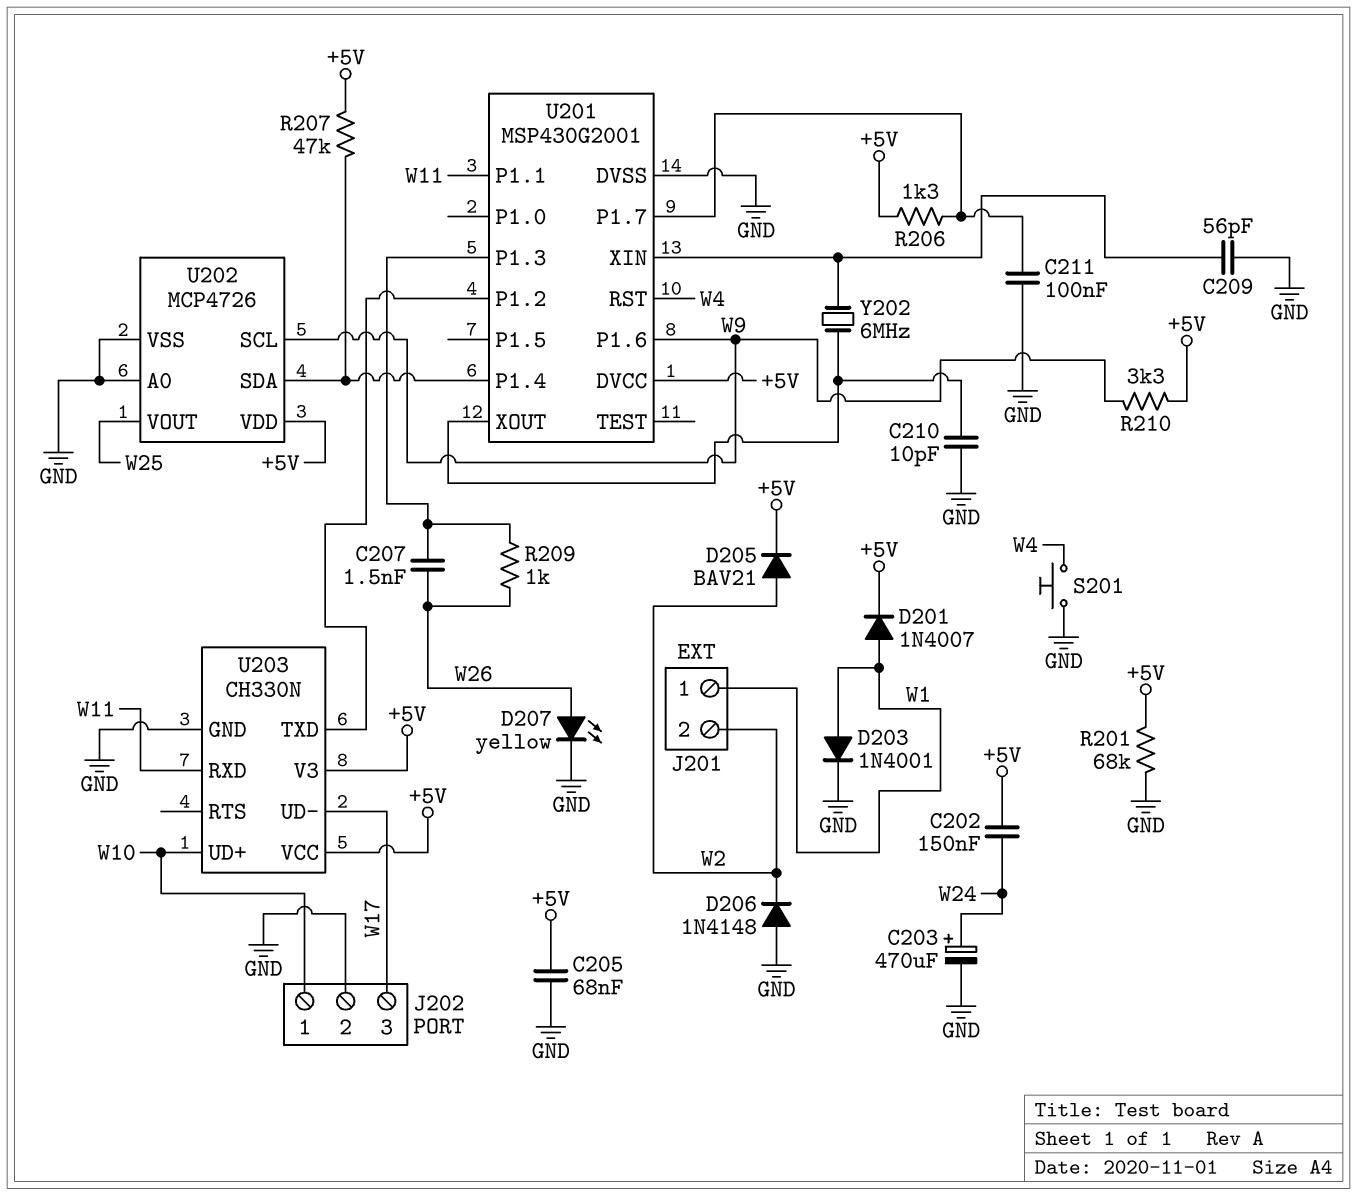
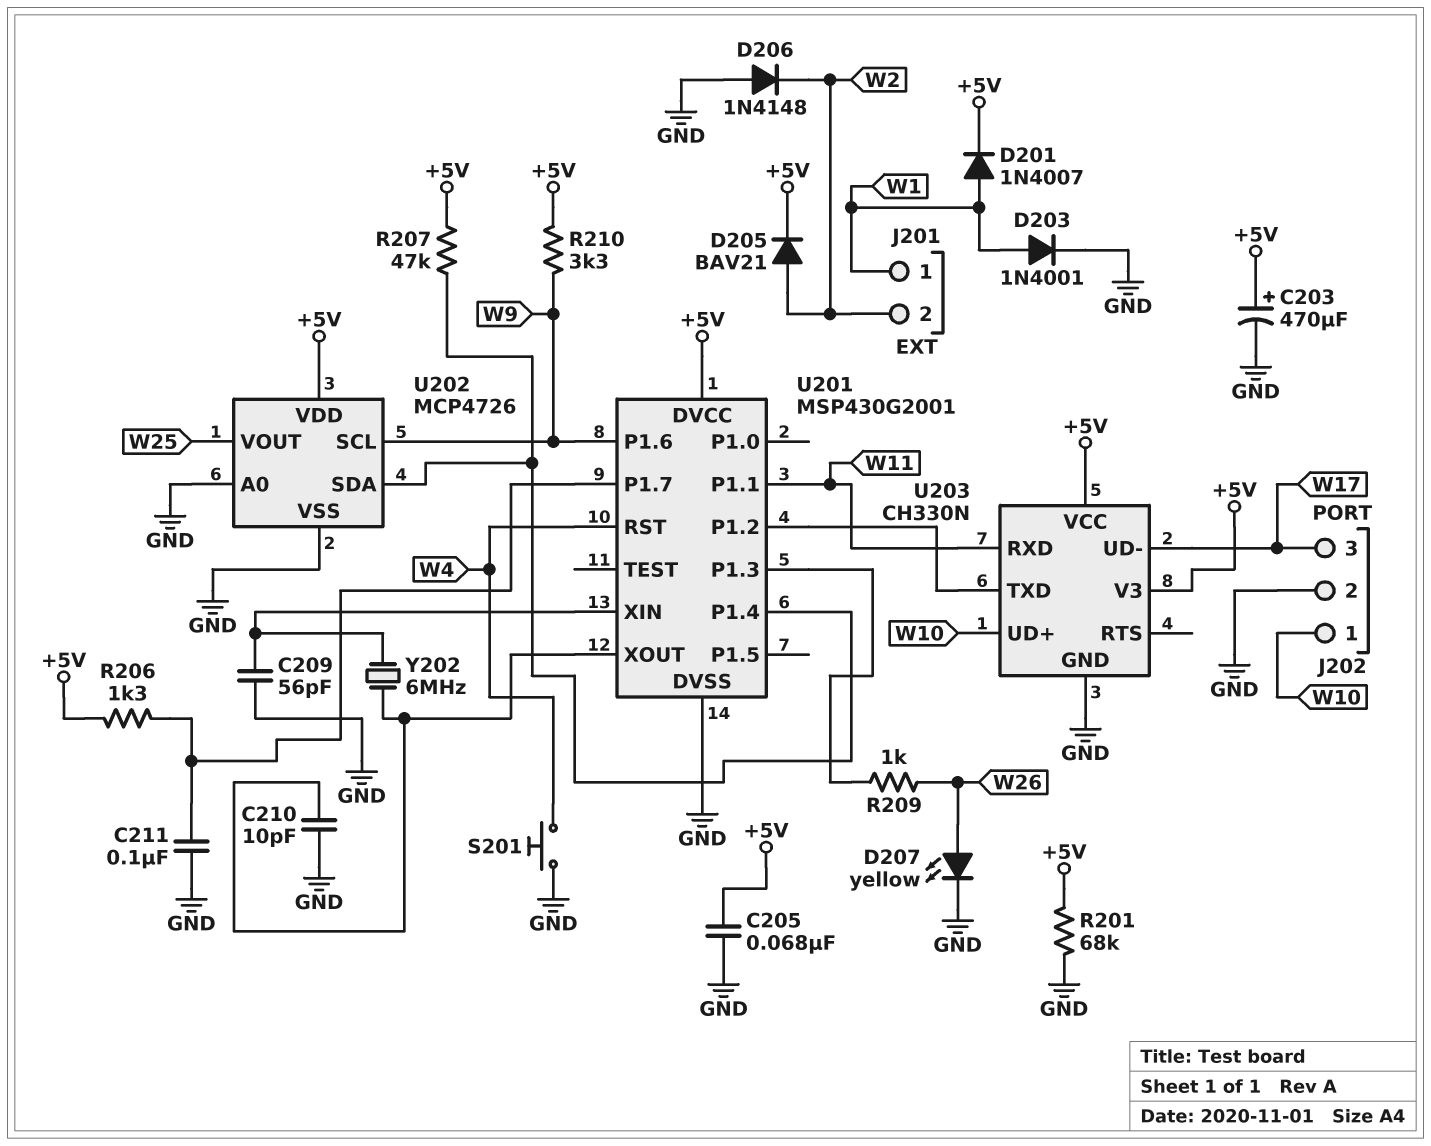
C202: 150nF (+5V, W24) -> none
C203: 470uF (plus W24, minus GND) -> 470uF (plus +5V, minus GND)
C207: 1.5nF (U201/P1.3, W26) -> none

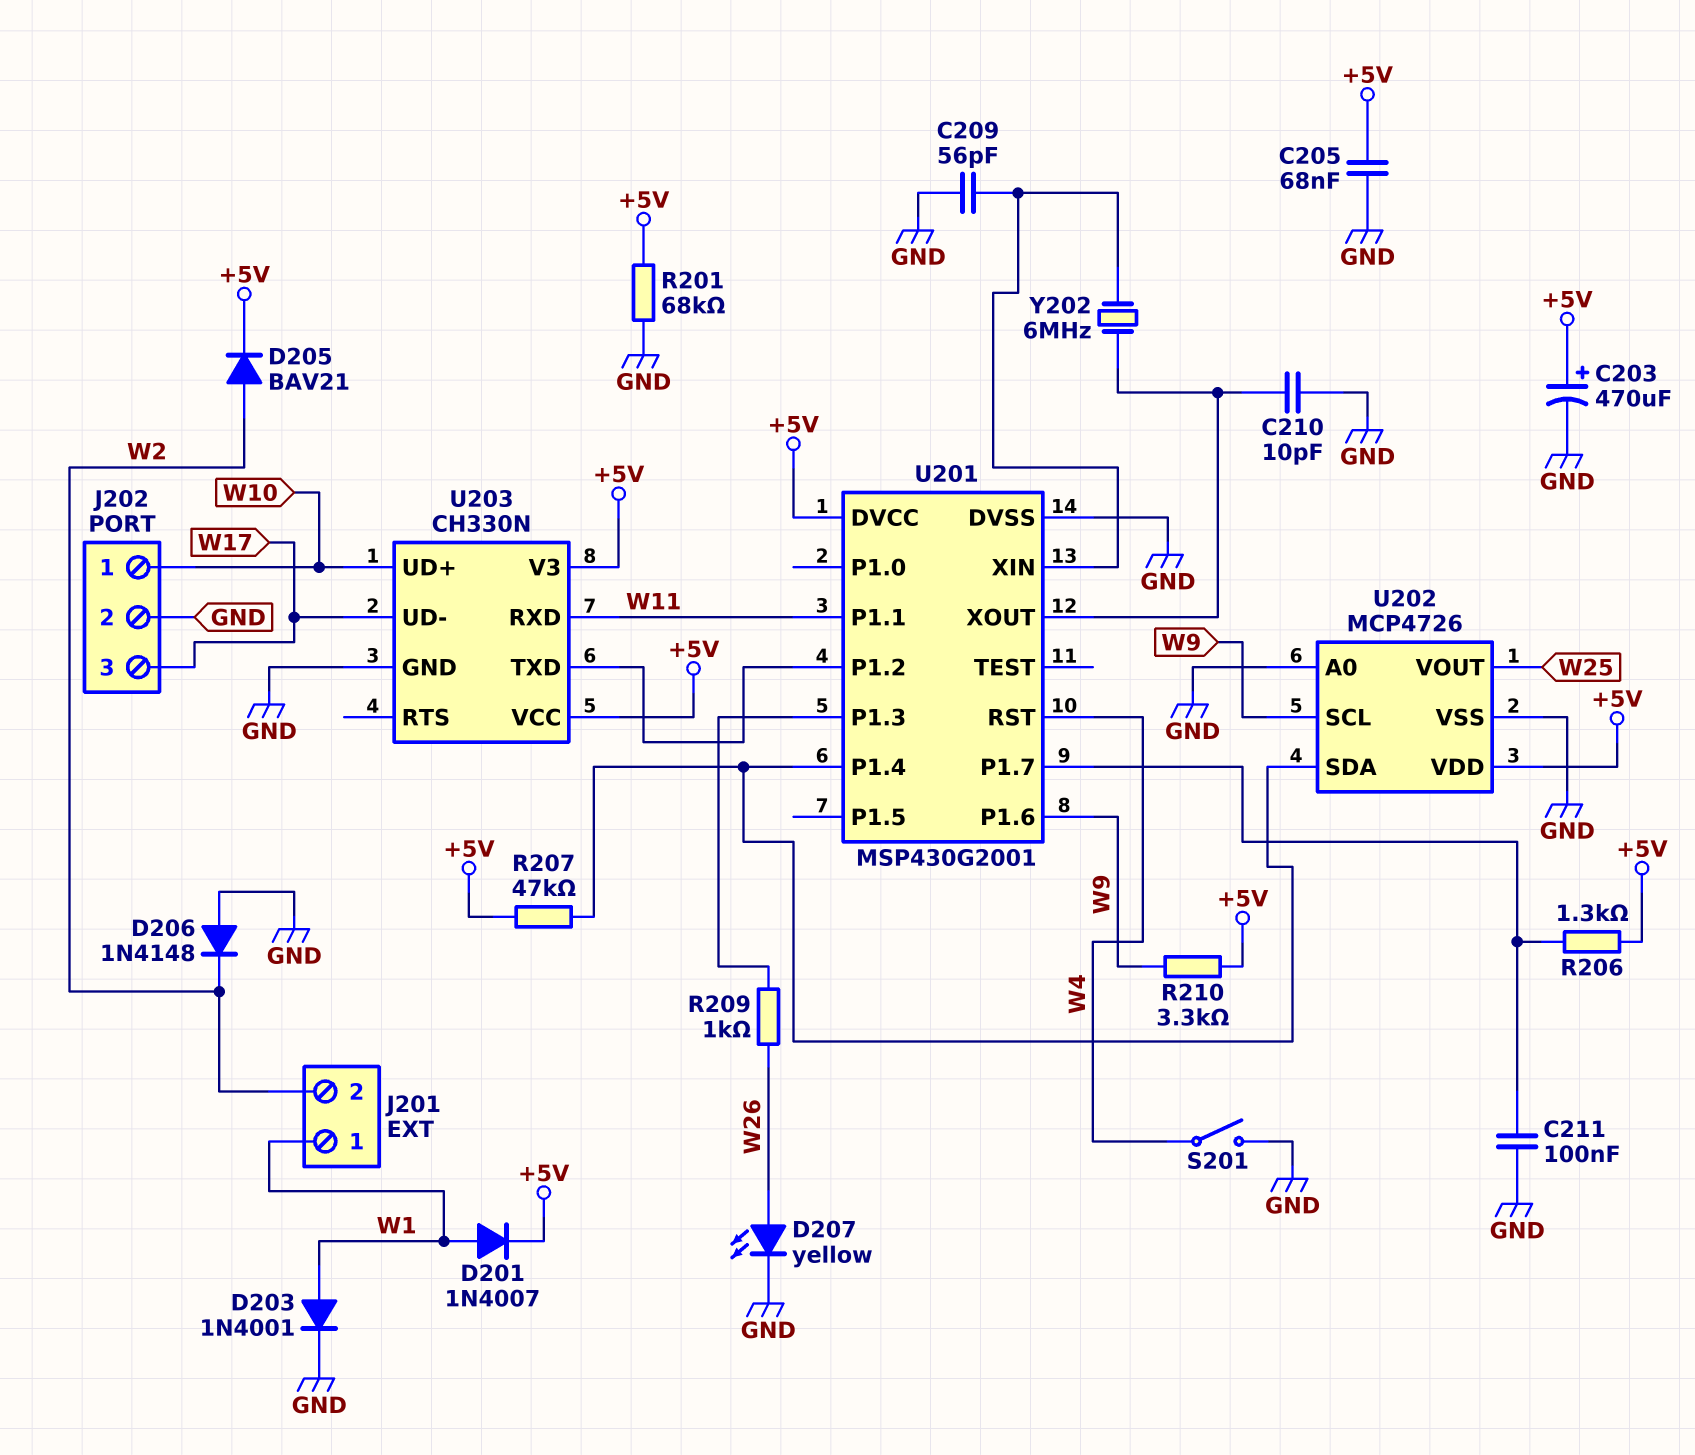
S201: button (GND, W4) -> switch (GND, W4)

